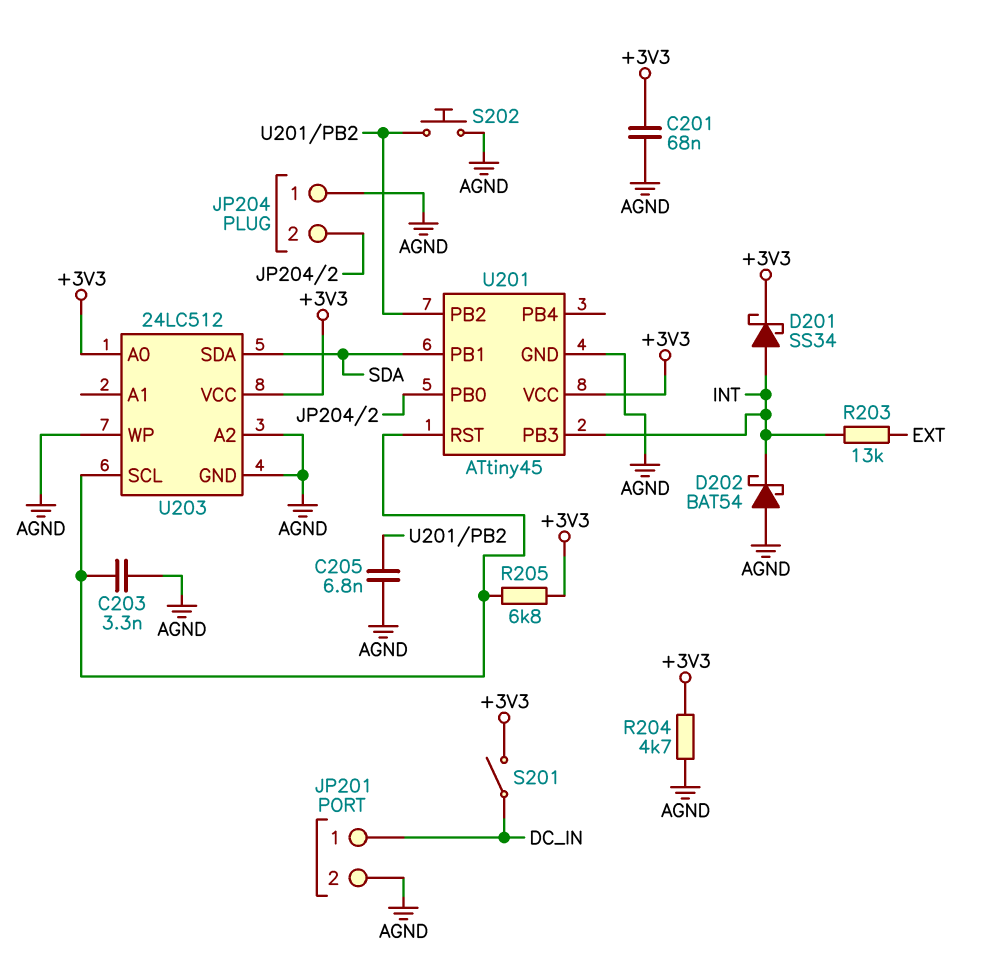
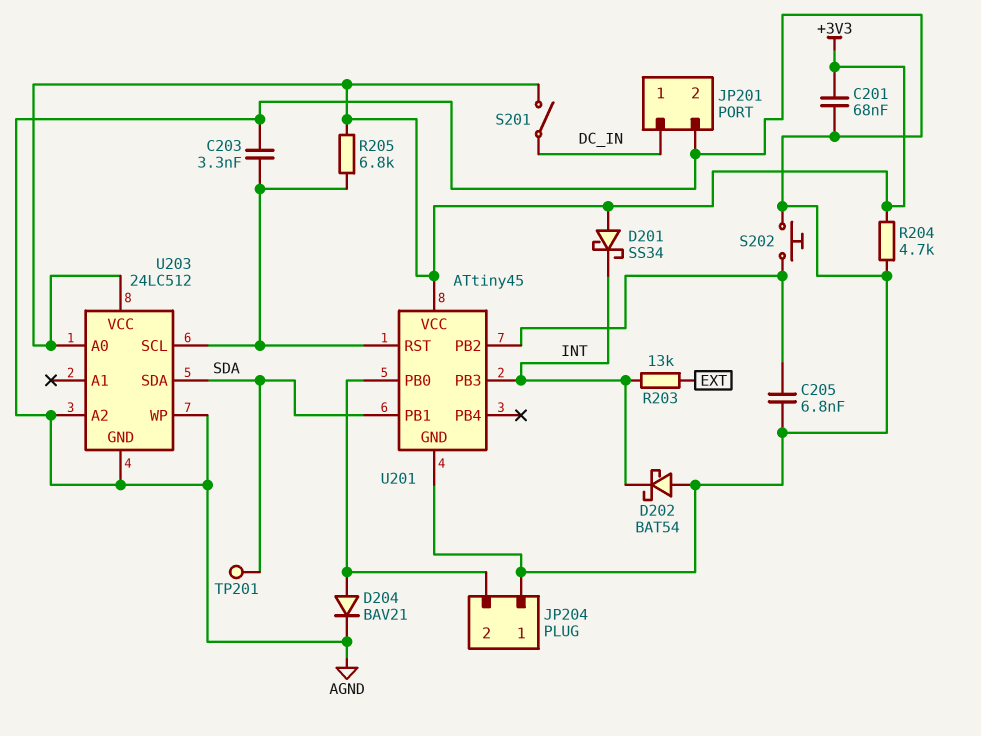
D201: schottky SS34 (A INT, K +3V3) -> schottky SS34 (A +3V3, K INT)
D204: none -> diode BAV21 (A JP204/2, K AGND)
TP201: none -> test point (SDA)

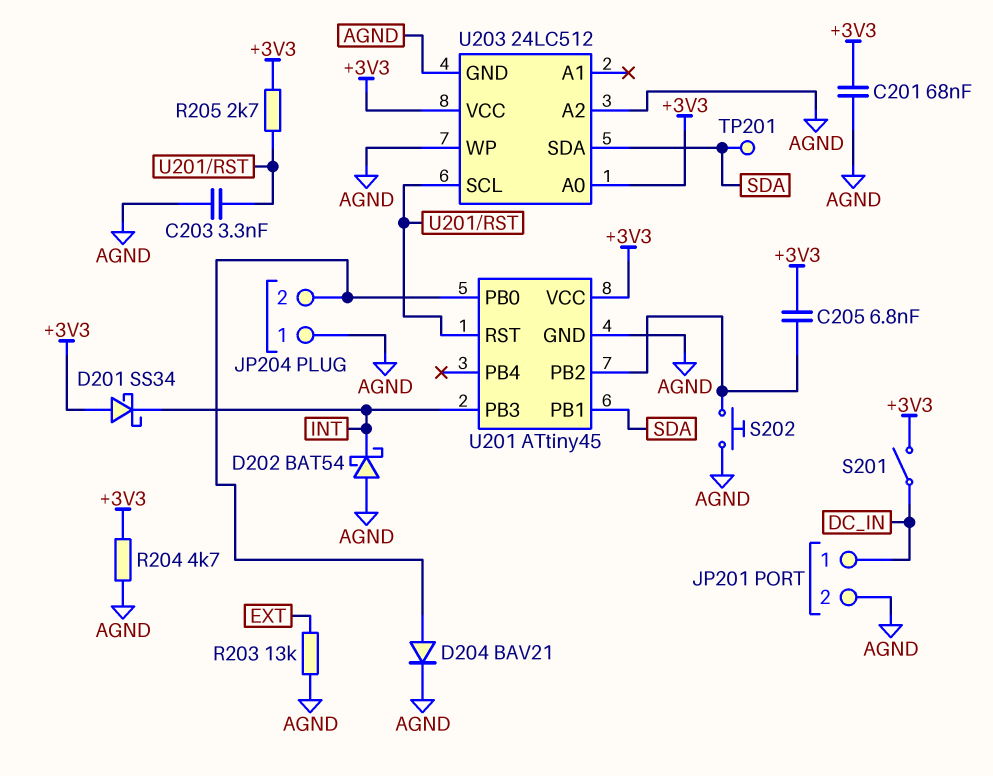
C205: 6.8nF (AGND, U201/PB2) -> 6.8nF (+3V3, U201/PB2)
R203: 13k (EXT, INT) -> 13k (AGND, EXT)
R205: 6.8k (+3V3, U201/RST) -> 2.7k (+3V3, U201/RST)

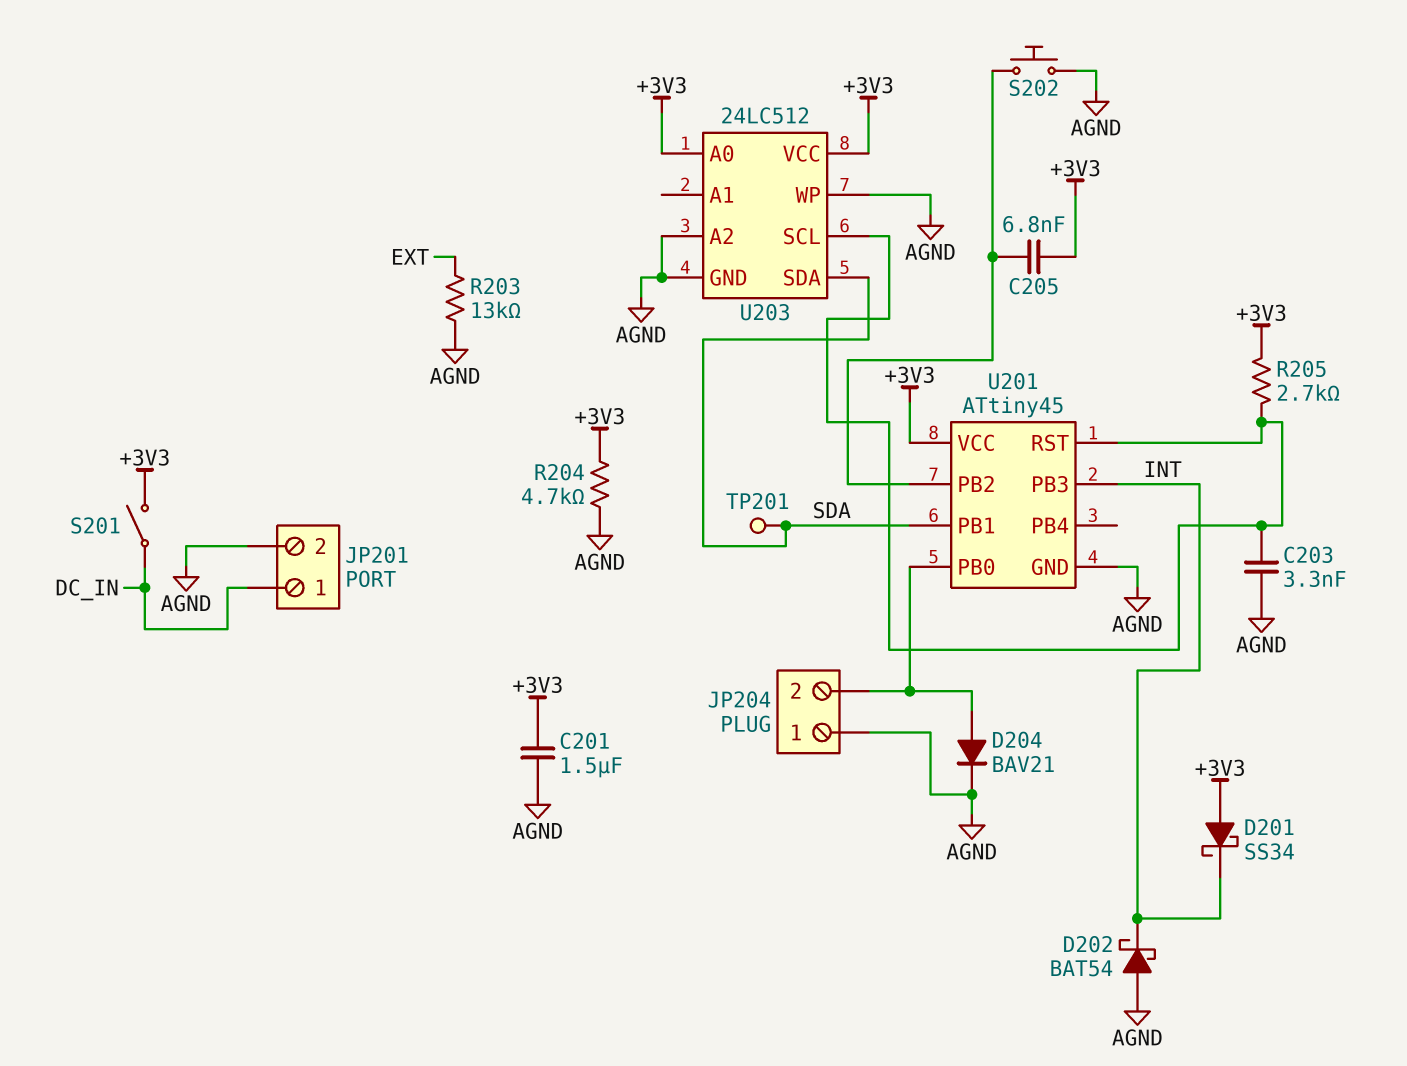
C201: 68nF (+3V3, AGND) -> 1.5uF (+3V3, AGND)

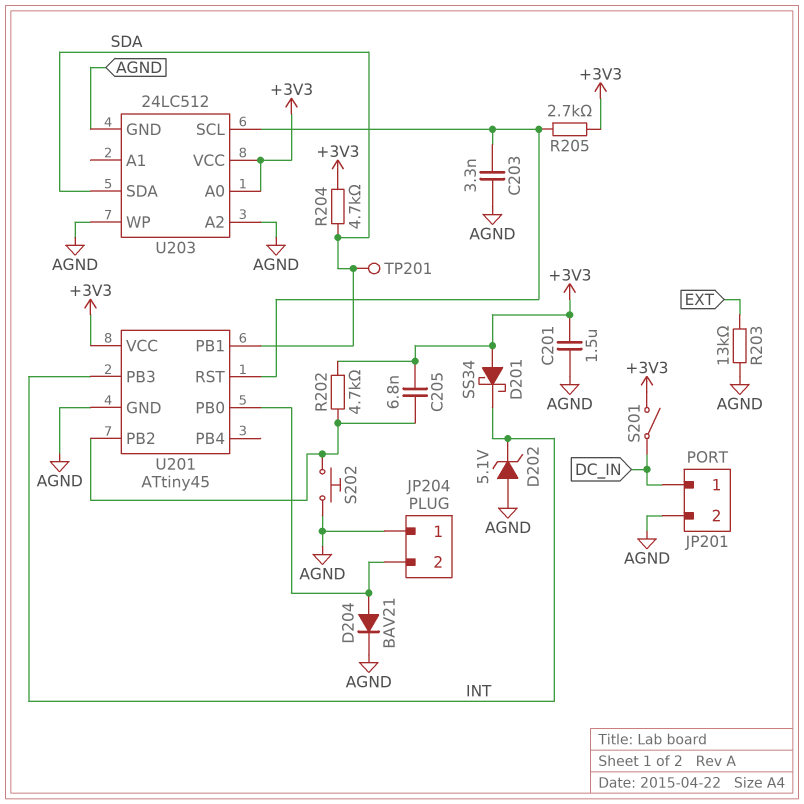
D202: schottky BAT54 (A AGND, K INT) -> zener 5.1V (A AGND, K INT)
R202: none -> 4.7k (+3V3, U201/PB2)
R204: 4.7k (+3V3, AGND) -> 4.7k (+3V3, SDA)

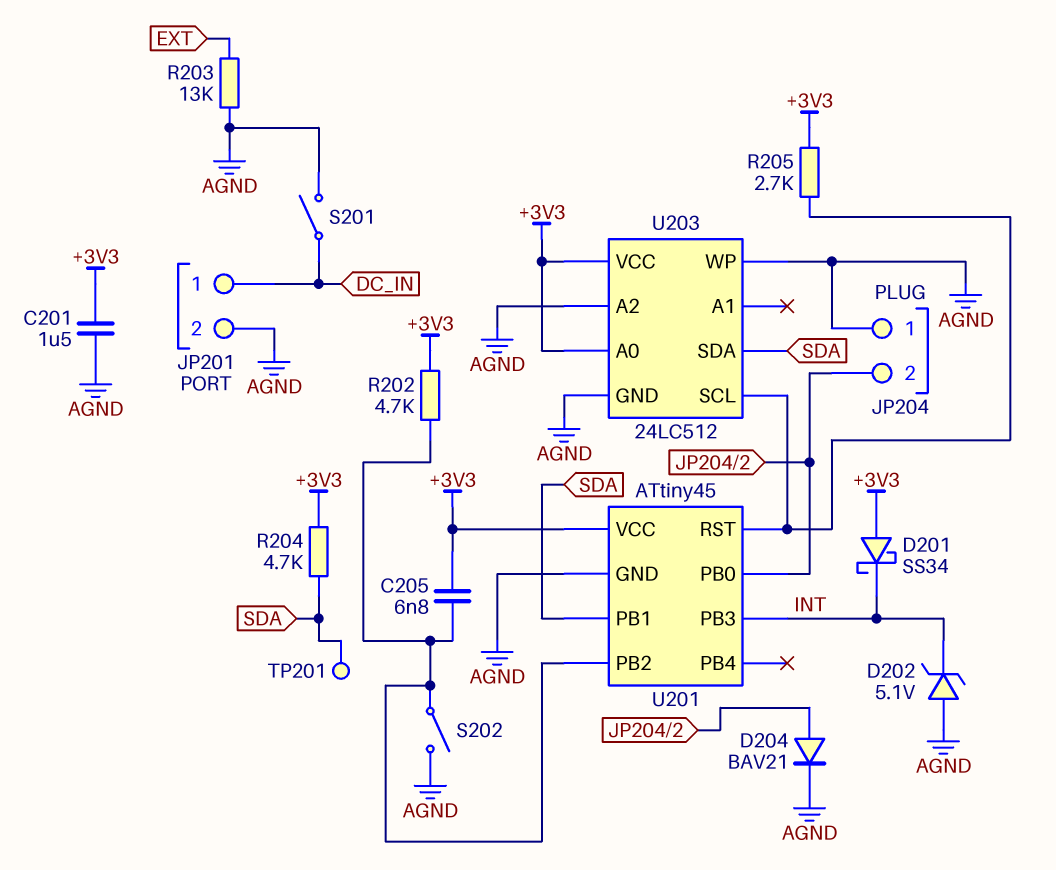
C203: 3.3nF (AGND, U201/RST) -> none
S201: switch (+3V3, DC_IN) -> switch (AGND, DC_IN)
S202: button (AGND, U201/PB2) -> switch (AGND, U201/PB2)

